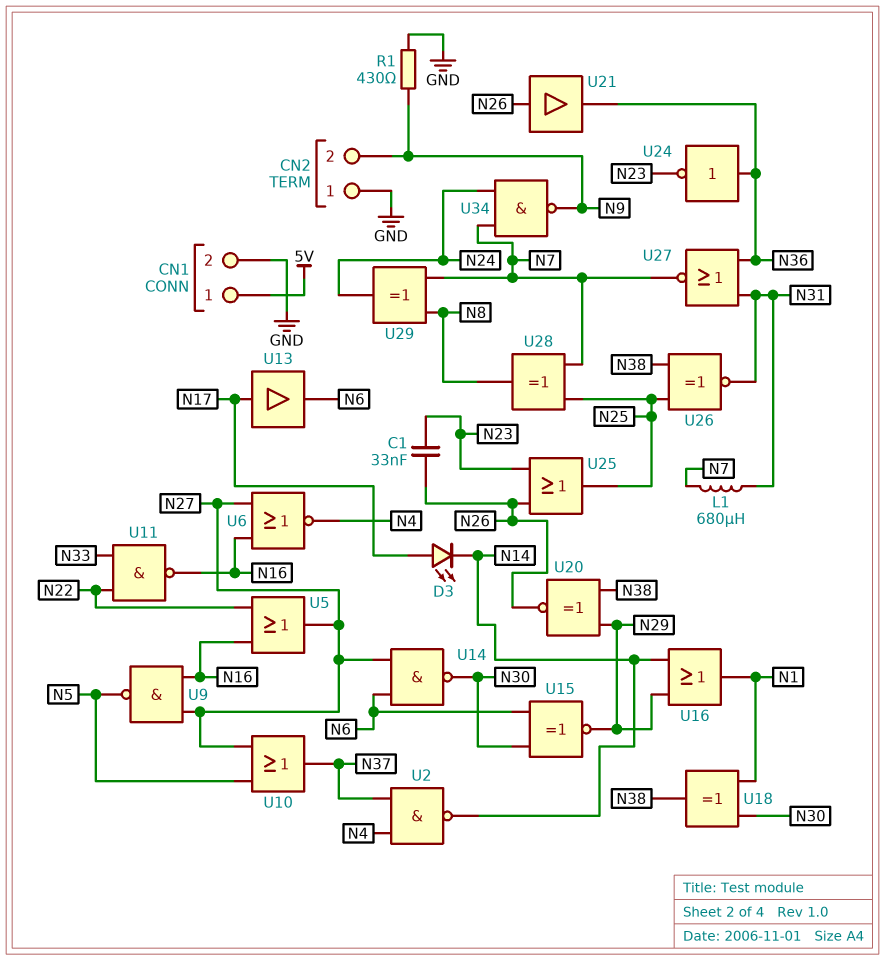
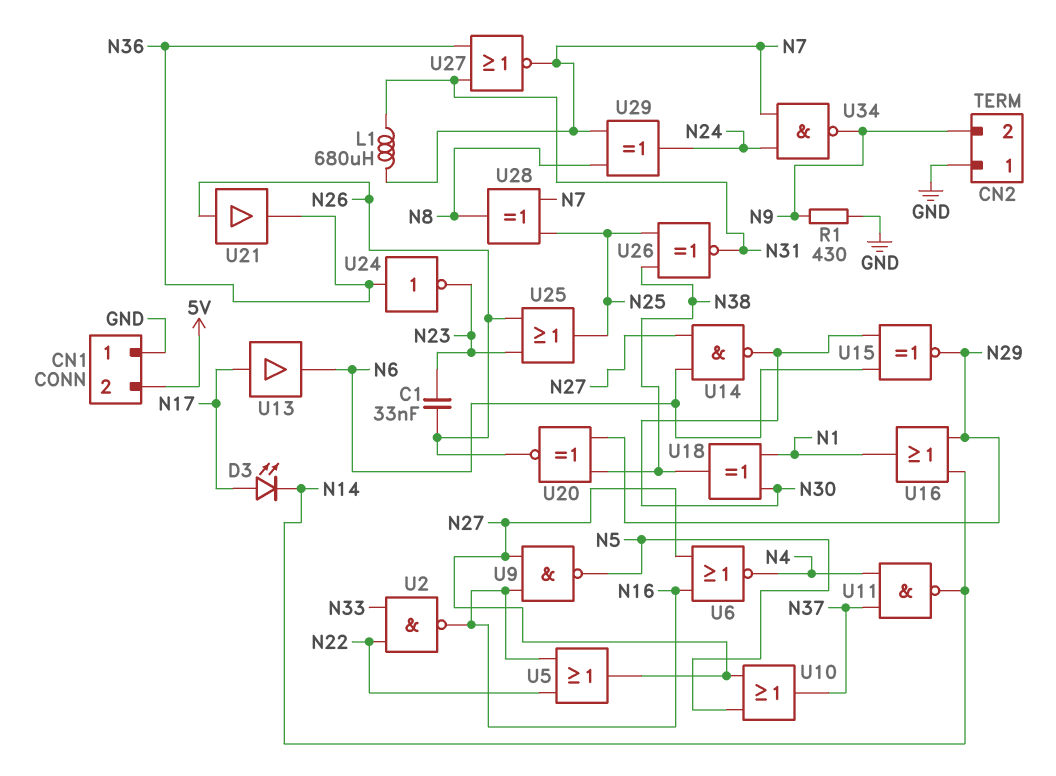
CN1 pin 1: 5V -> GND
CN1 pin 2: GND -> 5V
U2: NAND (in N4, in N37, out N14) -> NAND (in N22, in N33, out N16)
U11: NAND (in N22, in N33, out N16) -> NAND (in N4, in N37, out N14)

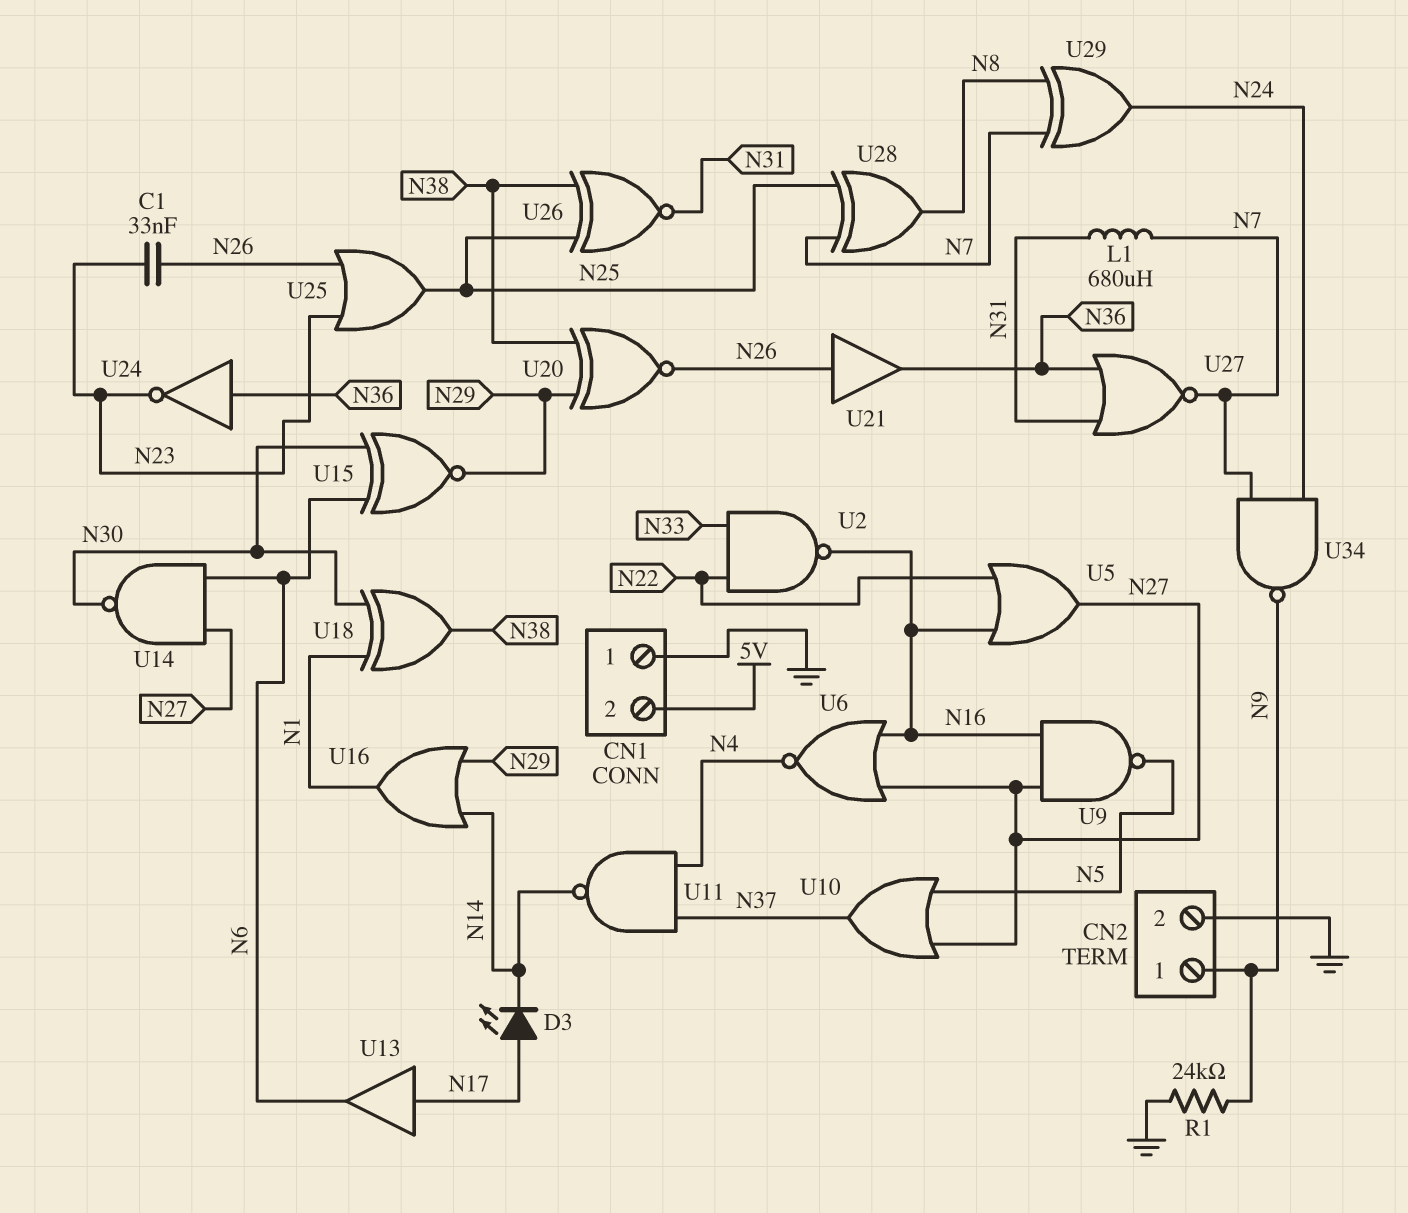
CN2 pin 1: GND -> N9
CN2 pin 2: N9 -> GND
R1: 430 (GND, N9) -> 24k (GND, N9)

